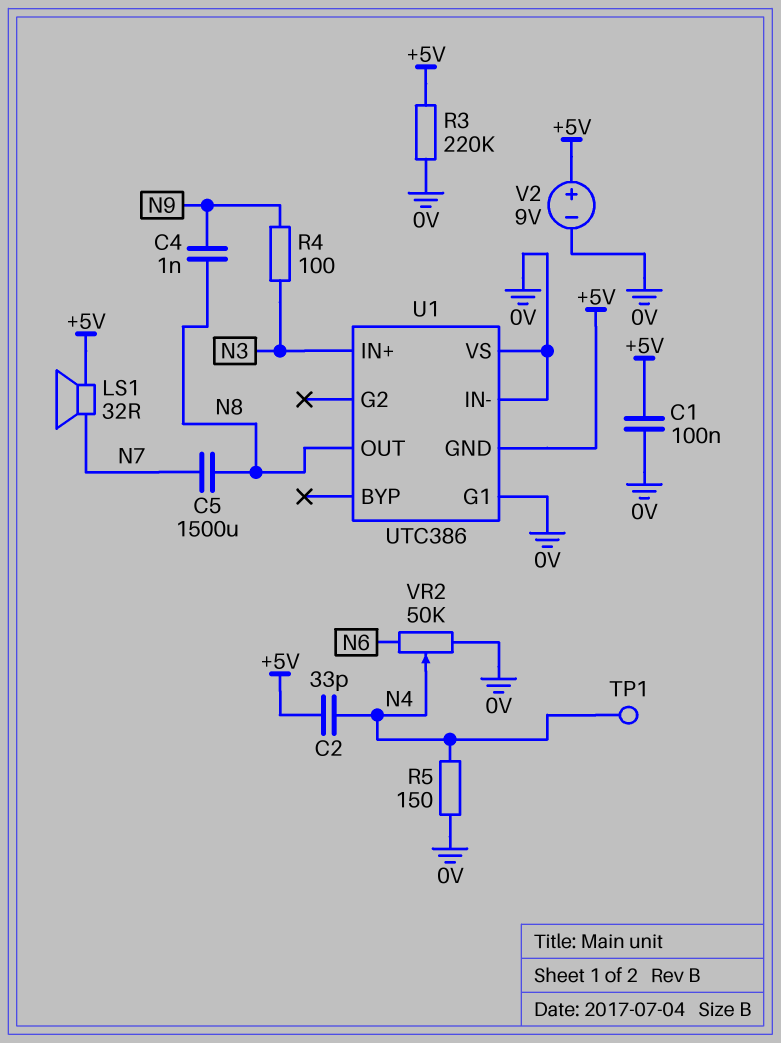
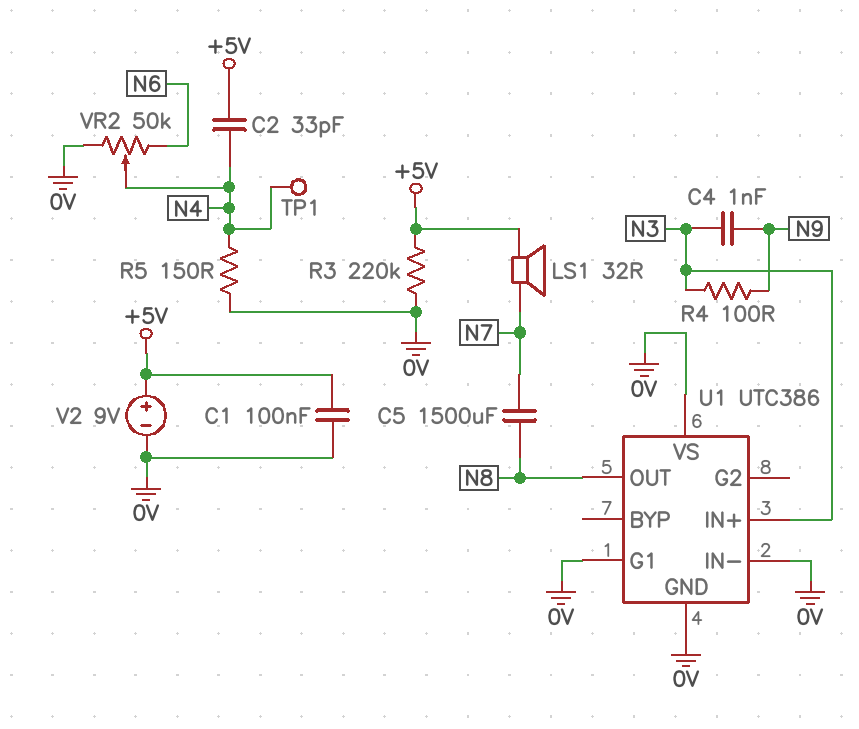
C4: 1nF (N8, N9) -> 1nF (N3, N9)
U1 pin GND: +5V -> 0V

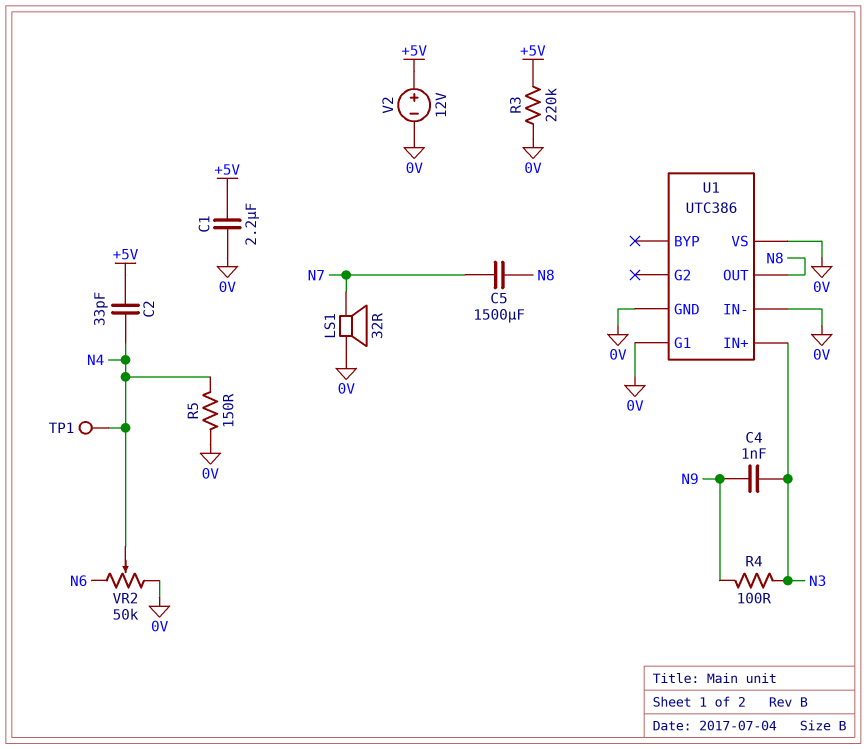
C1: 100nF (+5V, 0V) -> 2.2uF (+5V, 0V)
LS1: speaker 32R (+5V, N7) -> speaker 32R (0V, N7)
V2: 9V (plus +5V, minus 0V) -> 12V (plus +5V, minus 0V)

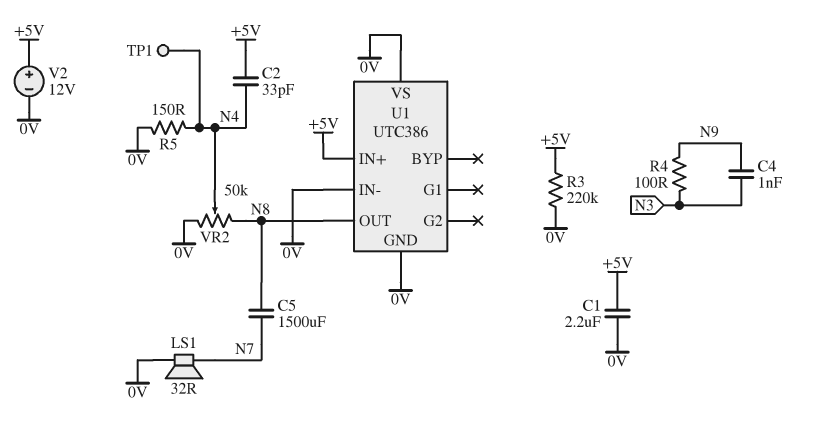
U1 pin G1: 0V -> none
U1 pin IN+: N3 -> +5V
VR2: 50k (0V, N6, wiper N4) -> 50k (0V, N8, wiper N4)

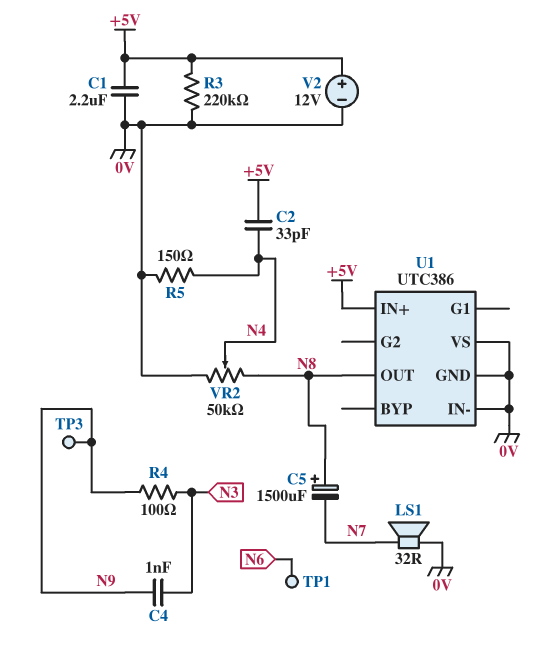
C5: 1500uF (N7, N8) -> 1500uF (plus N8, minus N7)
TP1: test point (N4) -> test point (N6)
TP3: none -> test point (N9)

